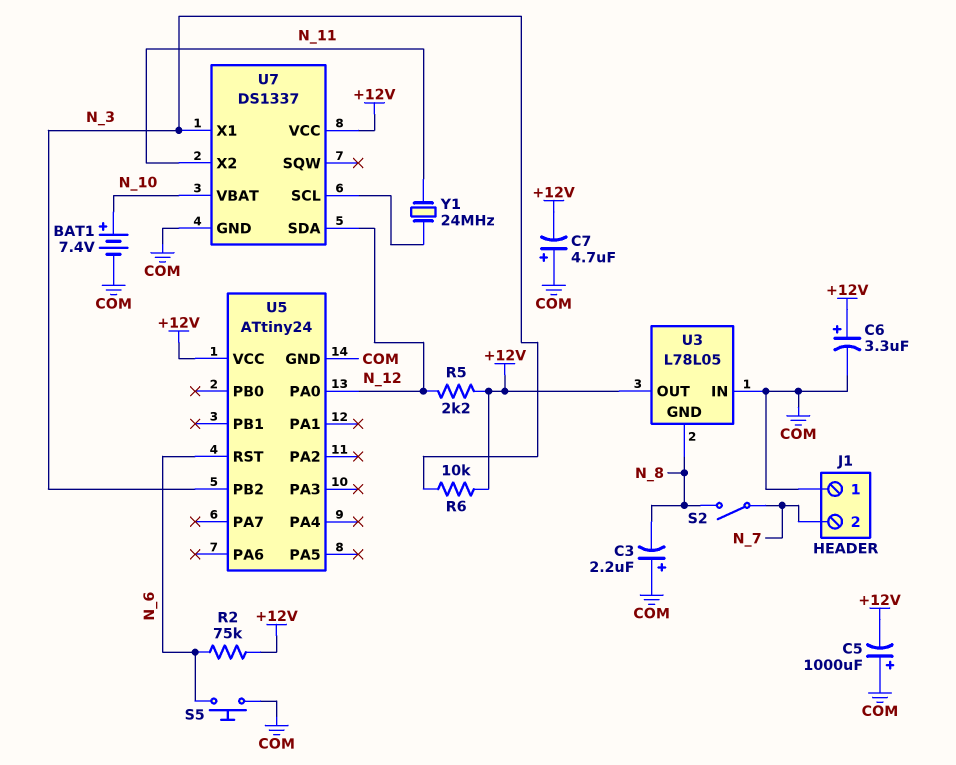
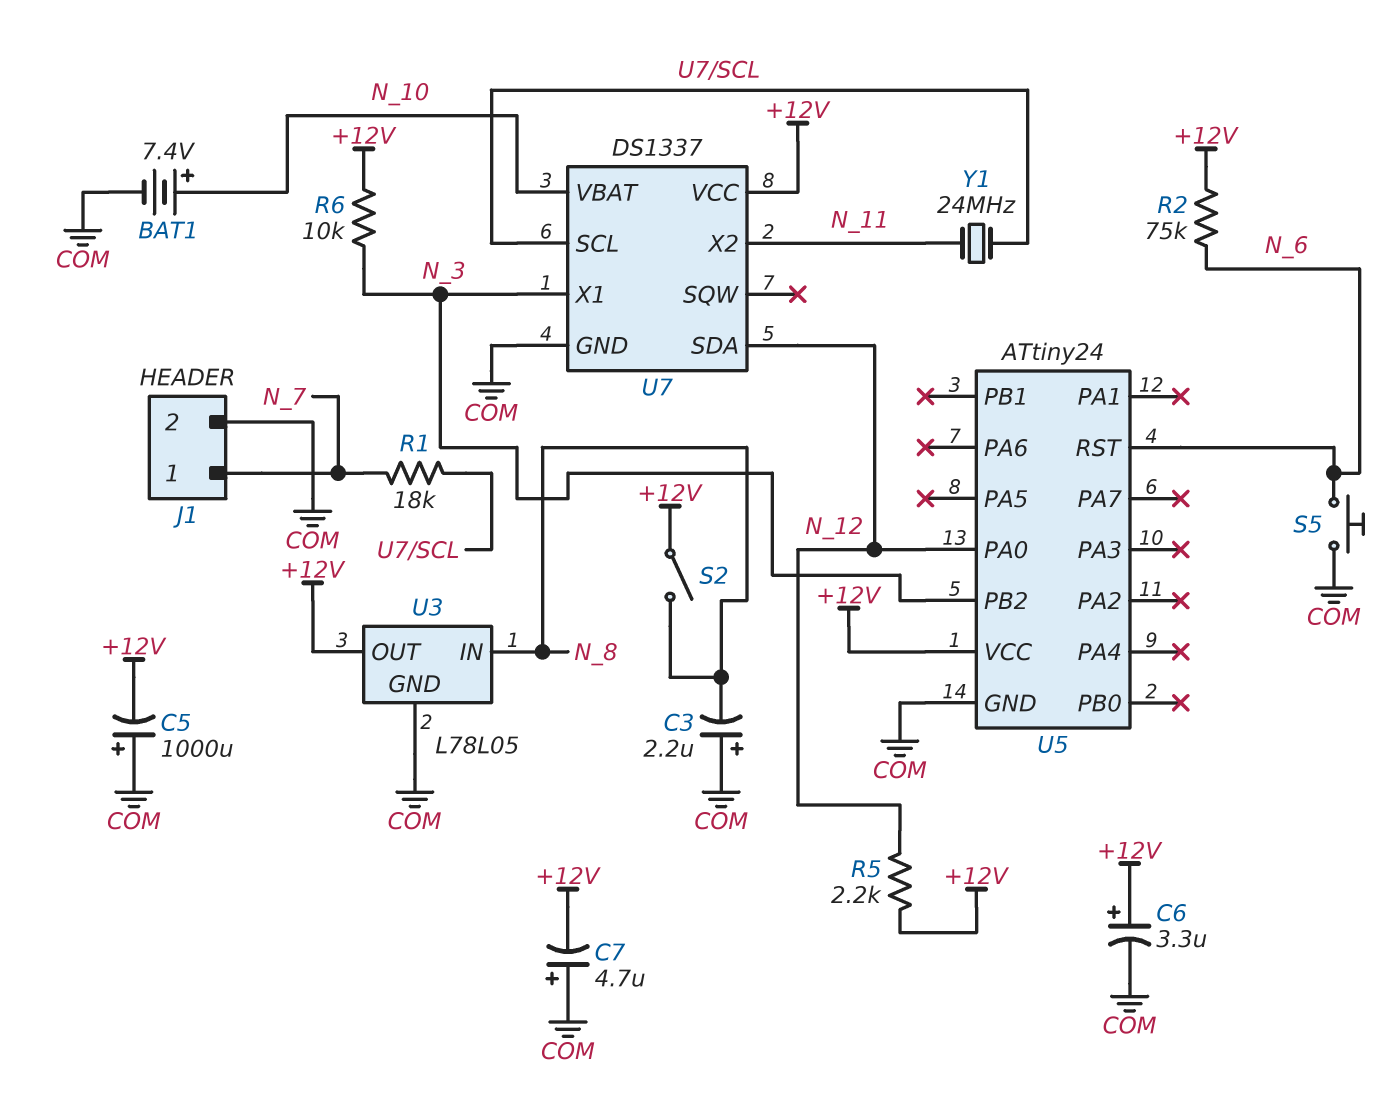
J1 pin 1: COM -> N_7
J1 pin 2: N_7 -> COM
R1: none -> 18k (N_7, U7/SCL)
S2: switch (N_7, N_8) -> switch (+12V, N_8)
U3 pin GND: N_8 -> COM
U3 pin IN: COM -> N_8

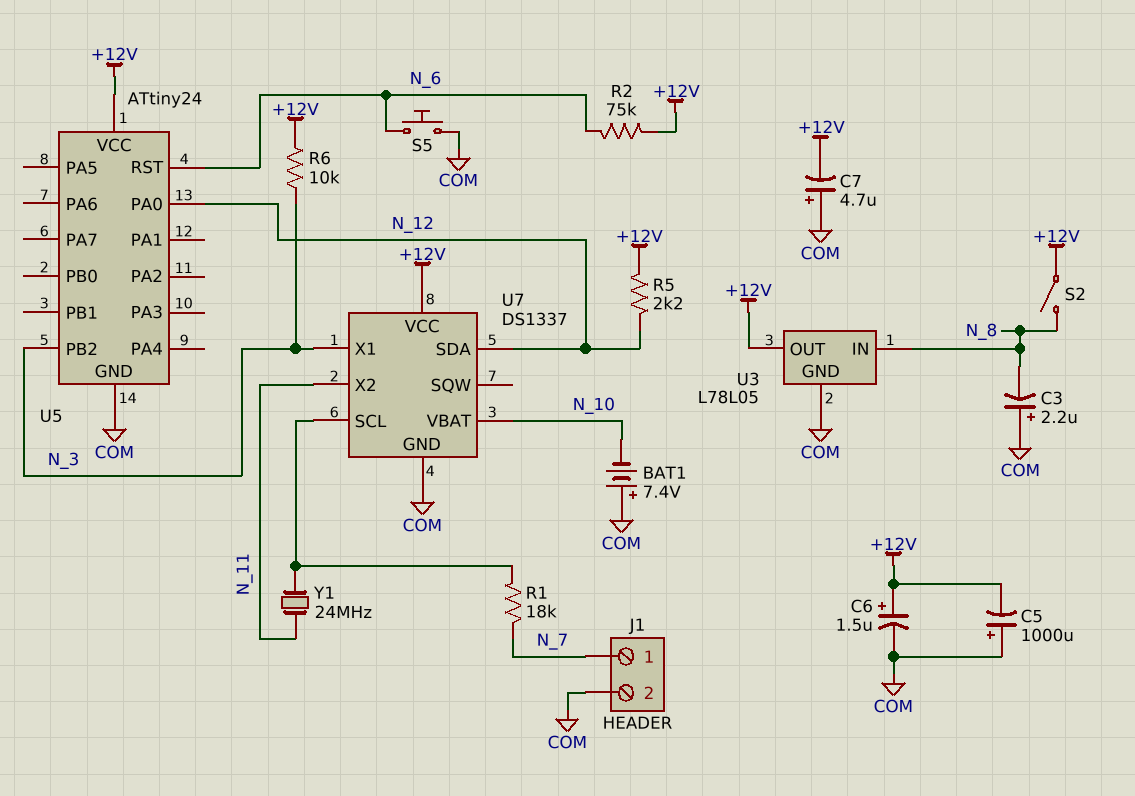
BAT1: 7.4V (plus N_10, minus COM) -> 7.4V (plus COM, minus N_10)
C6: 3.3uF (plus +12V, minus COM) -> 1.5uF (plus +12V, minus COM)

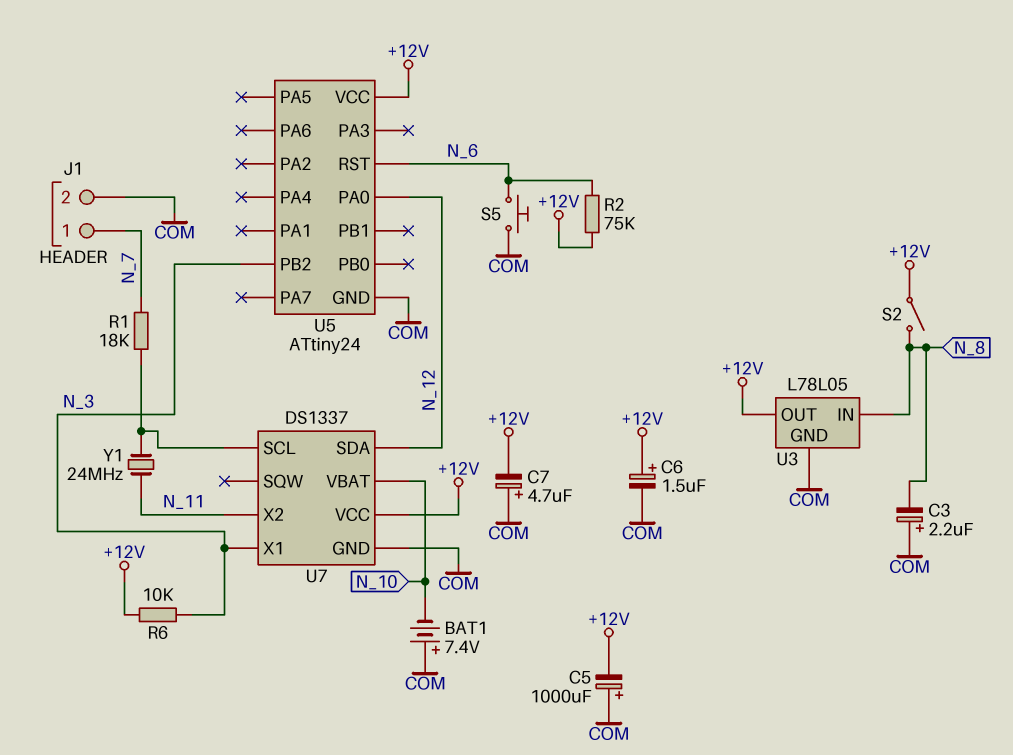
R5: 2.2k (+12V, N_12) -> none

